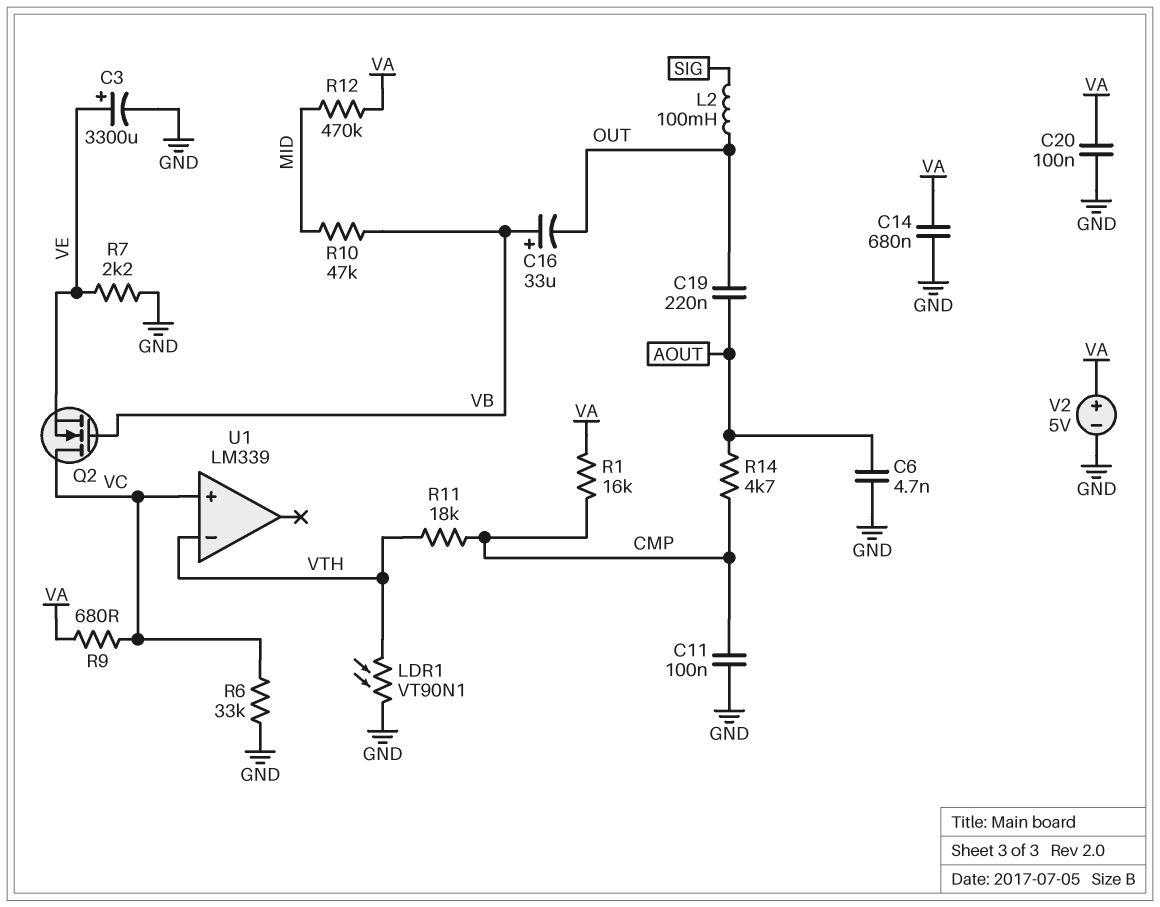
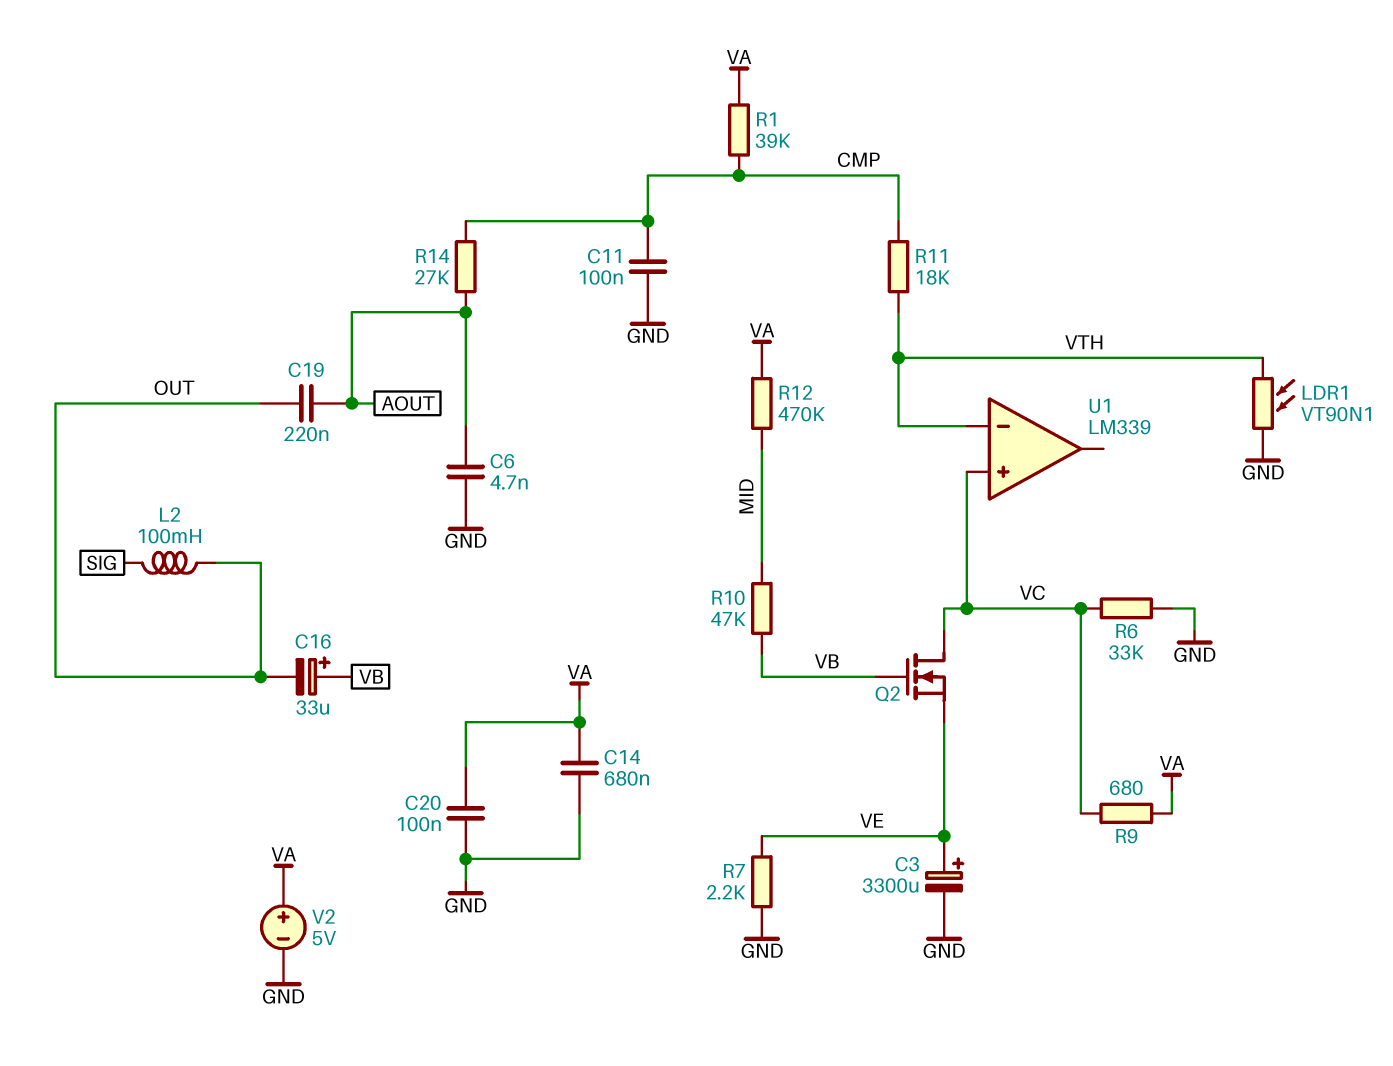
R1: 16k (CMP, VA) -> 39k (CMP, VA)
R14: 4.7k (AOUT, CMP) -> 27k (AOUT, CMP)

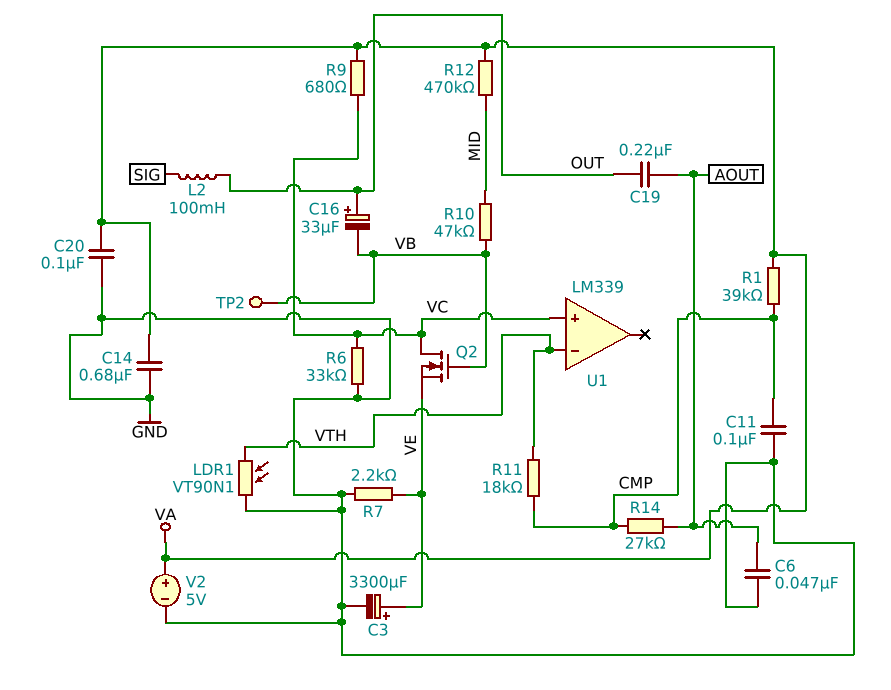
C6: 4.7nF (AOUT, GND) -> 47nF (AOUT, GND)
C16: 33uF (plus VB, minus OUT) -> 33uF (plus OUT, minus VB)
TP2: none -> test point (VB)

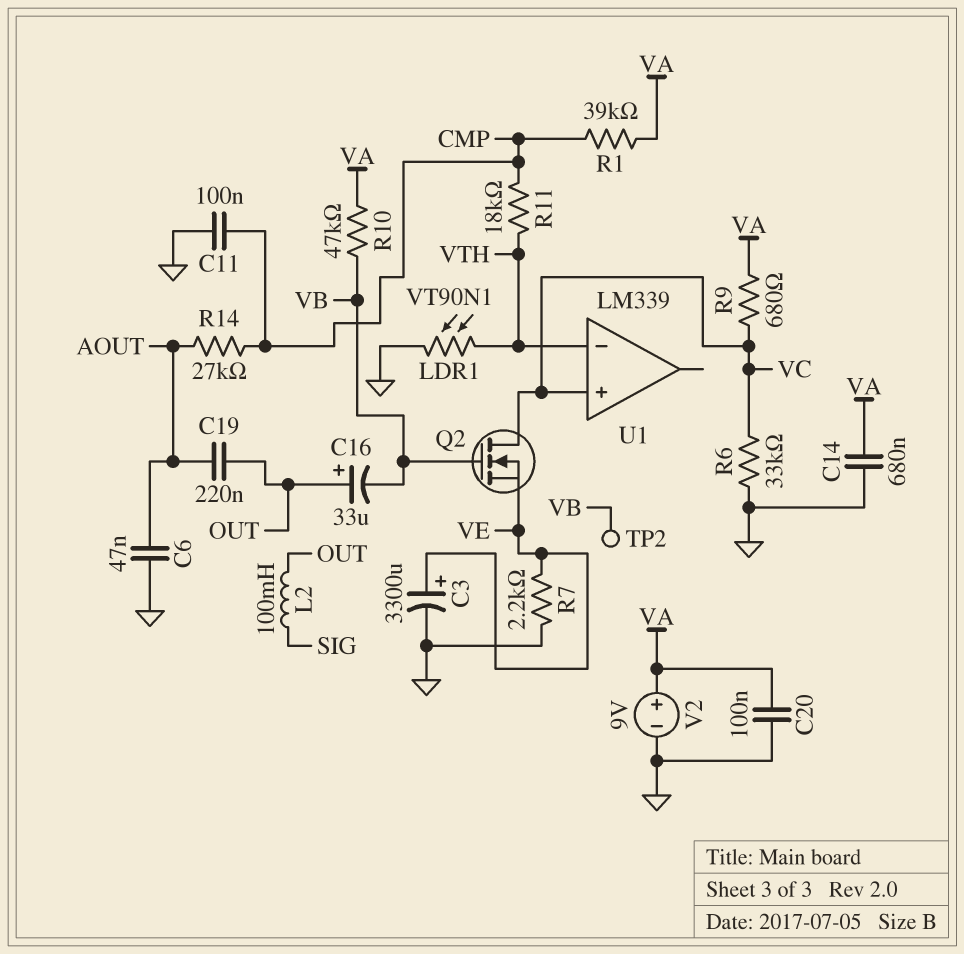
R10: 47k (MID, VB) -> 47k (VA, VB)
R12: 470k (MID, VA) -> none
V2: 5V (plus VA, minus GND) -> 9V (plus VA, minus GND)

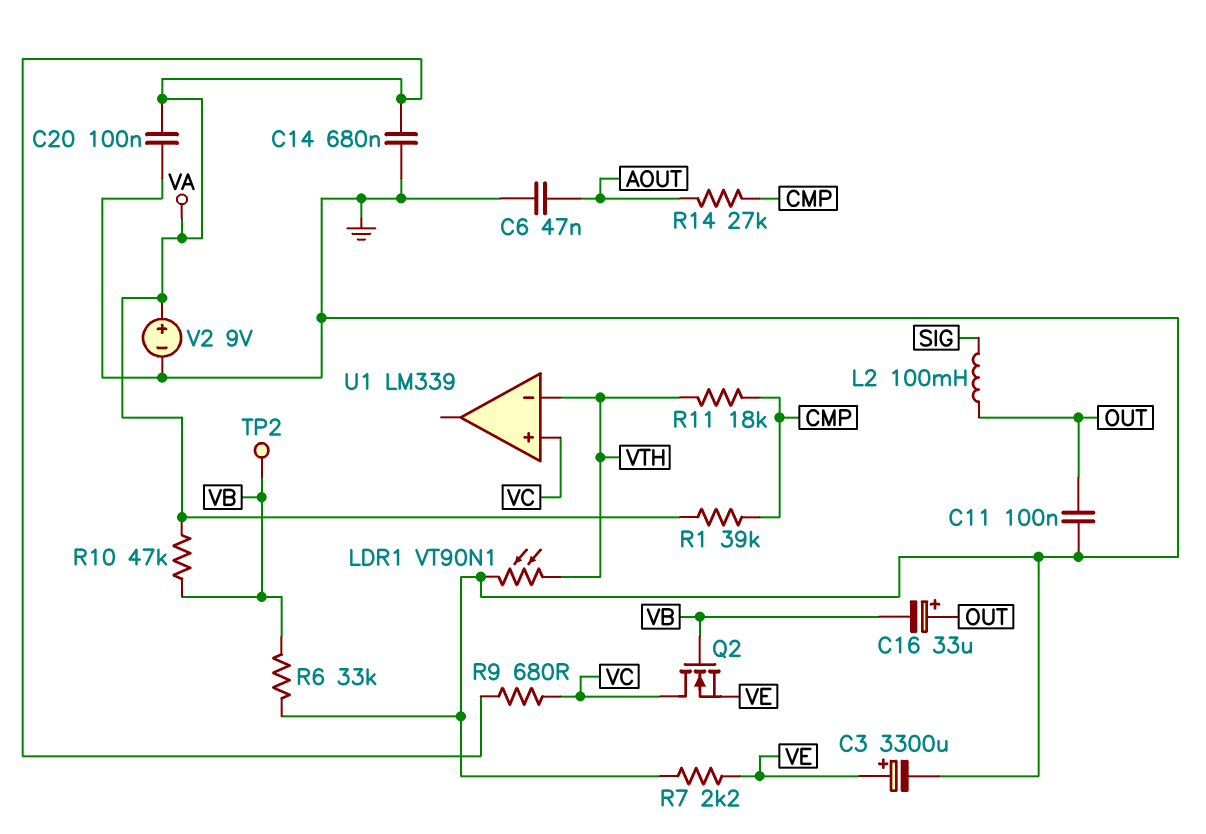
C11: 100nF (CMP, GND) -> 100nF (GND, OUT)
C19: 220nF (AOUT, OUT) -> none
R6: 33k (GND, VC) -> 33k (GND, VB)

